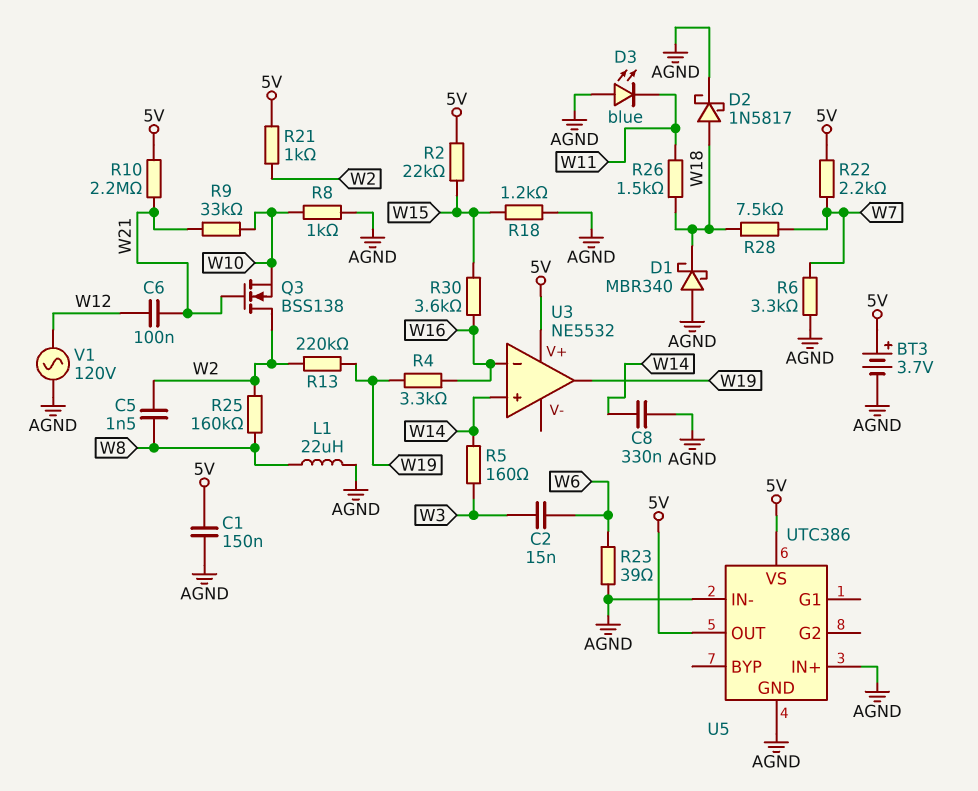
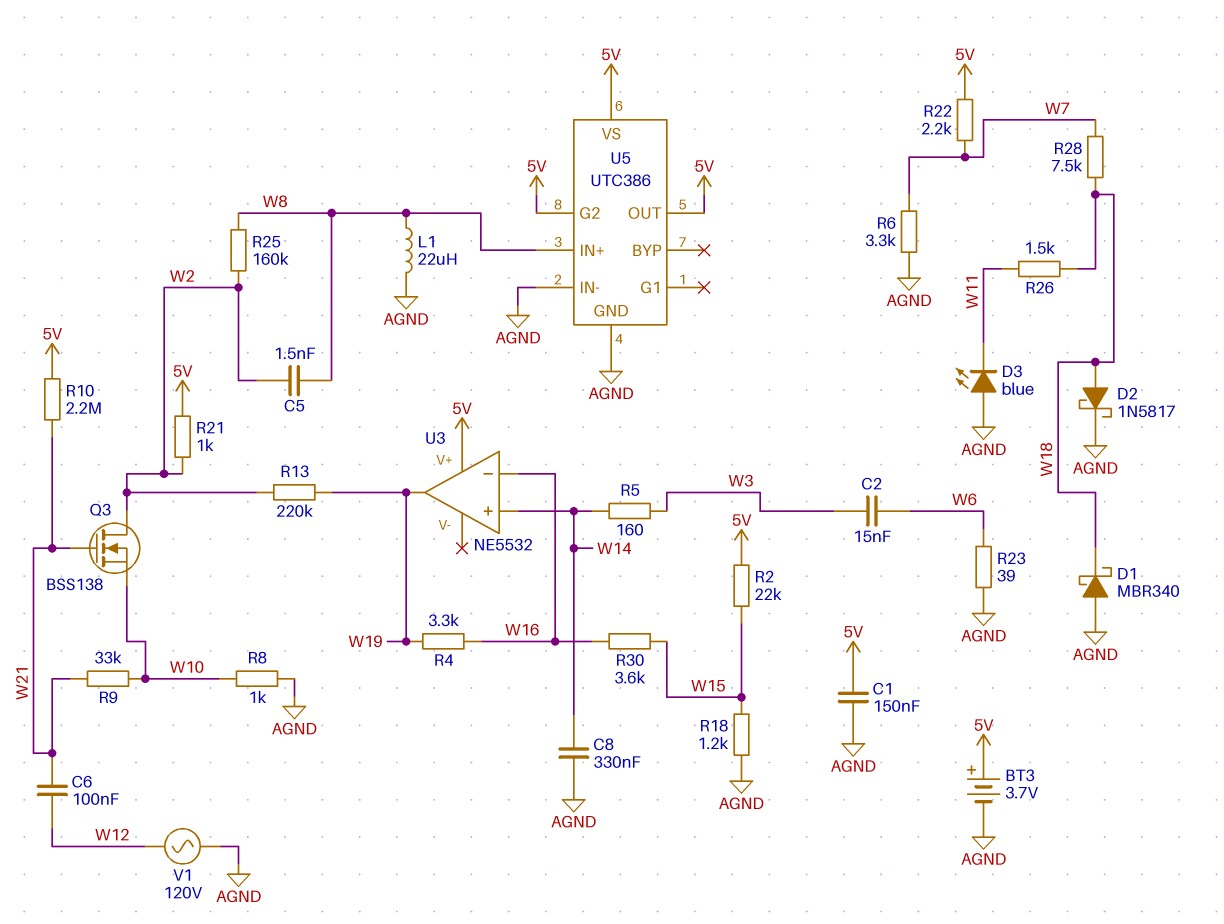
U5 pin G2: none -> 5V
U5 pin IN+: AGND -> W8

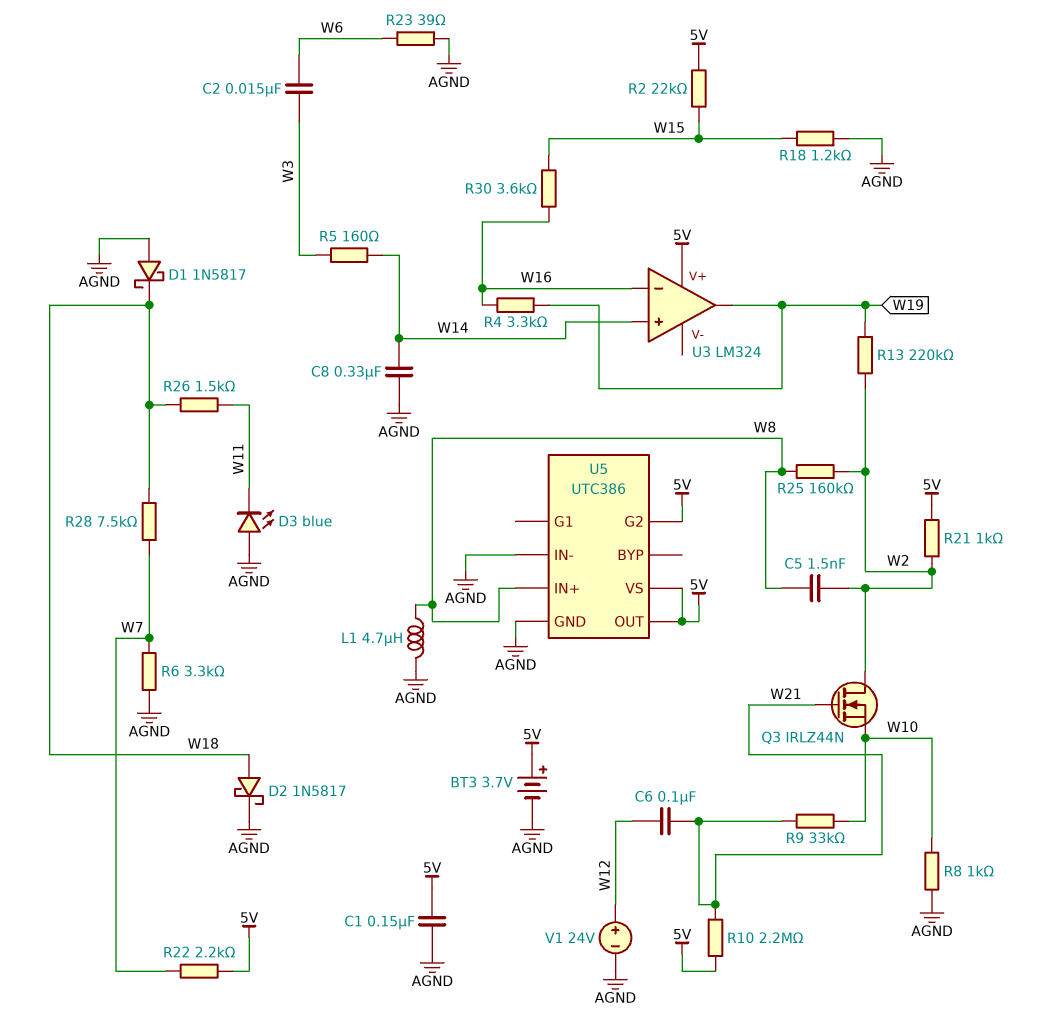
D1: schottky MBR340 (A AGND, K W18) -> schottky 1N5817 (A AGND, K W18)
L1: 22uH (AGND, W8) -> 4.7uH (AGND, W8)
Q3: NMOS BSS138 (G W21, D W2, S W10) -> NMOS IRLZ44N (G W21, D W2, S W10)
U3: NE5532 -> LM324
V1: AC 120V (AGND, W12) -> 24V (plus W12, minus AGND)

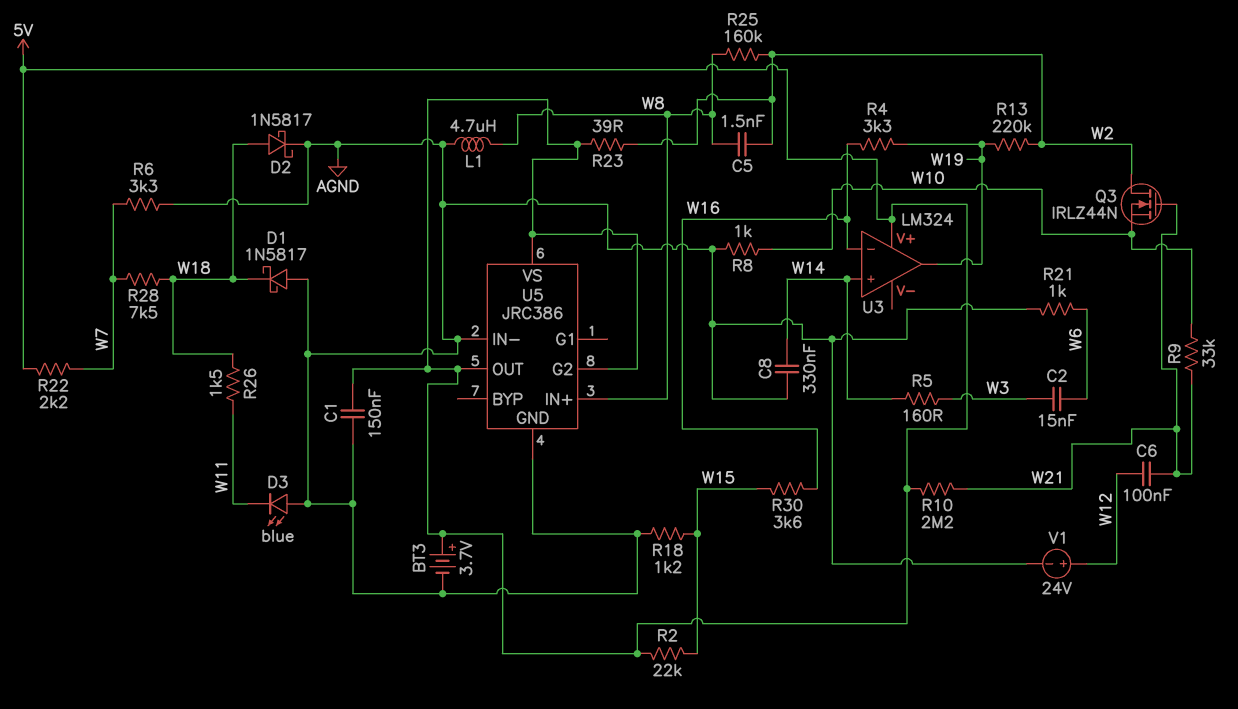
R21: 1k (5V, W2) -> 1k (AGND, W6)
R23: 39 (AGND, W6) -> 39 (5V, W2)
U5: UTC386 -> JRC386

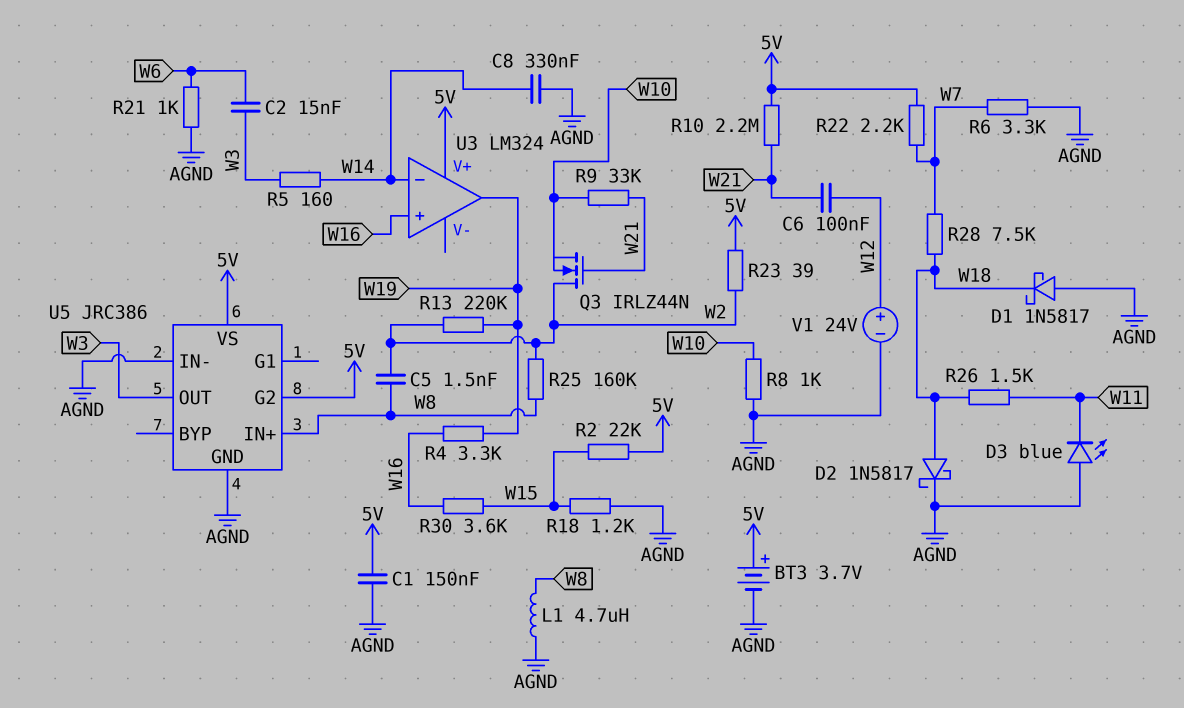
U3 pin in+: W14 -> W16
U3 pin in-: W16 -> W14
U5 pin OUT: 5V -> W3

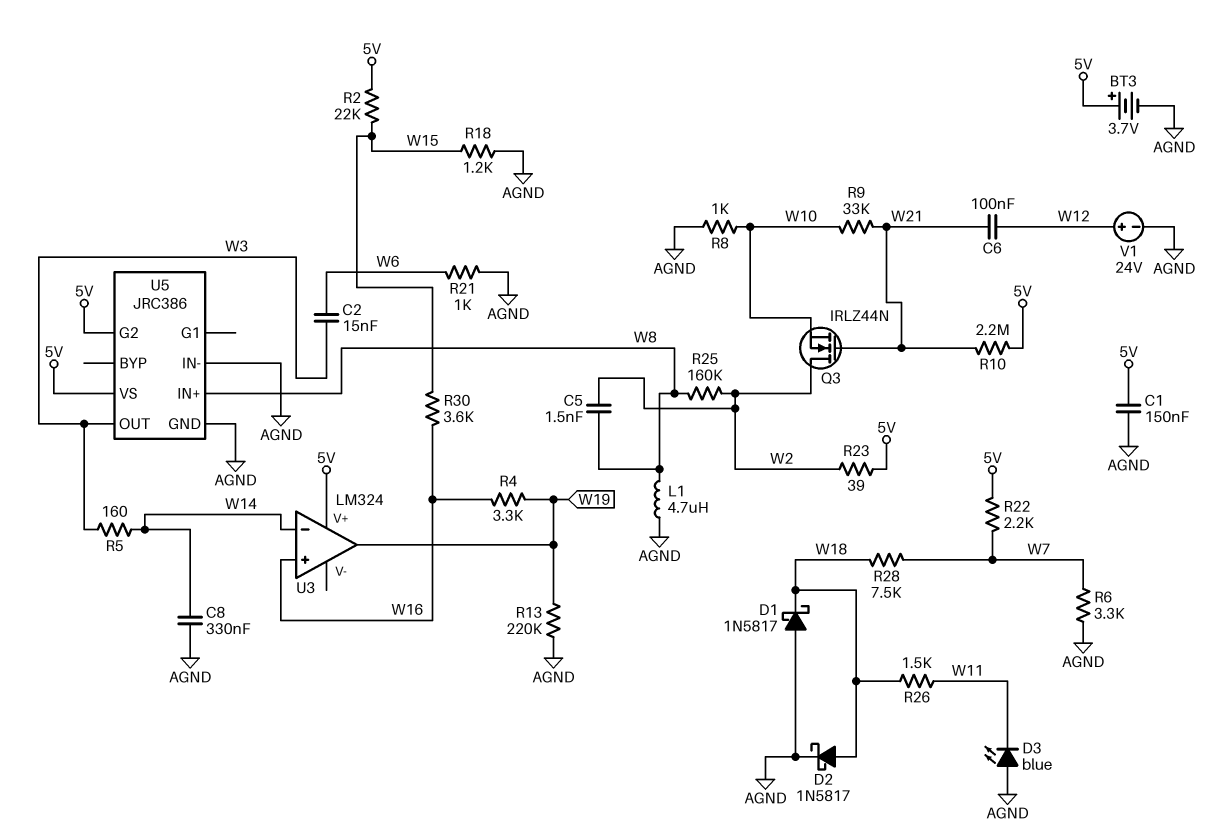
R13: 220k (W2, W19) -> 220k (AGND, W19)

